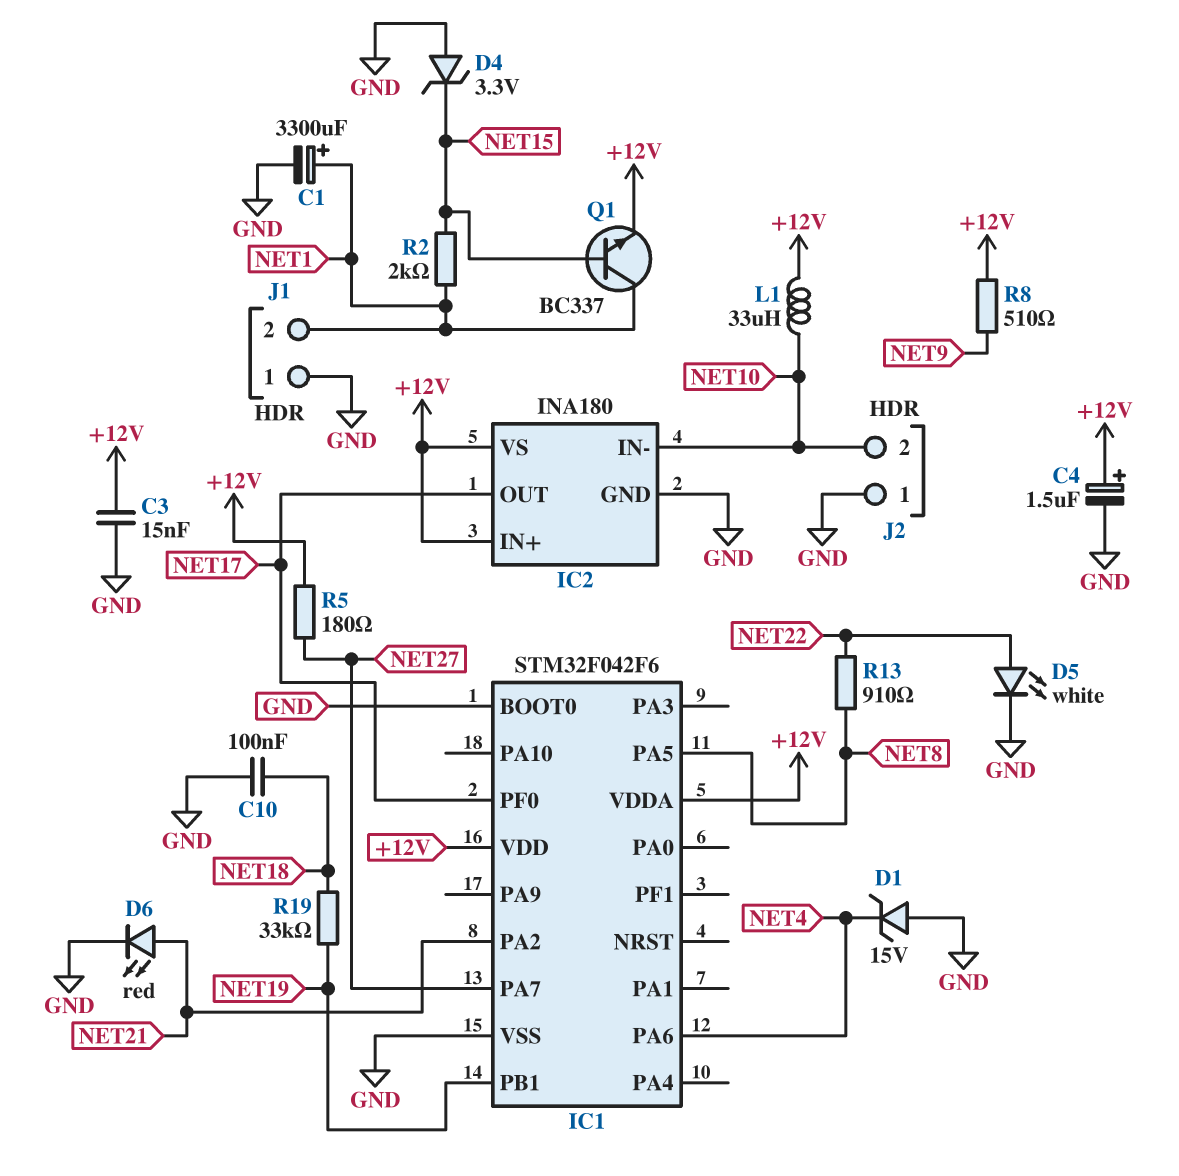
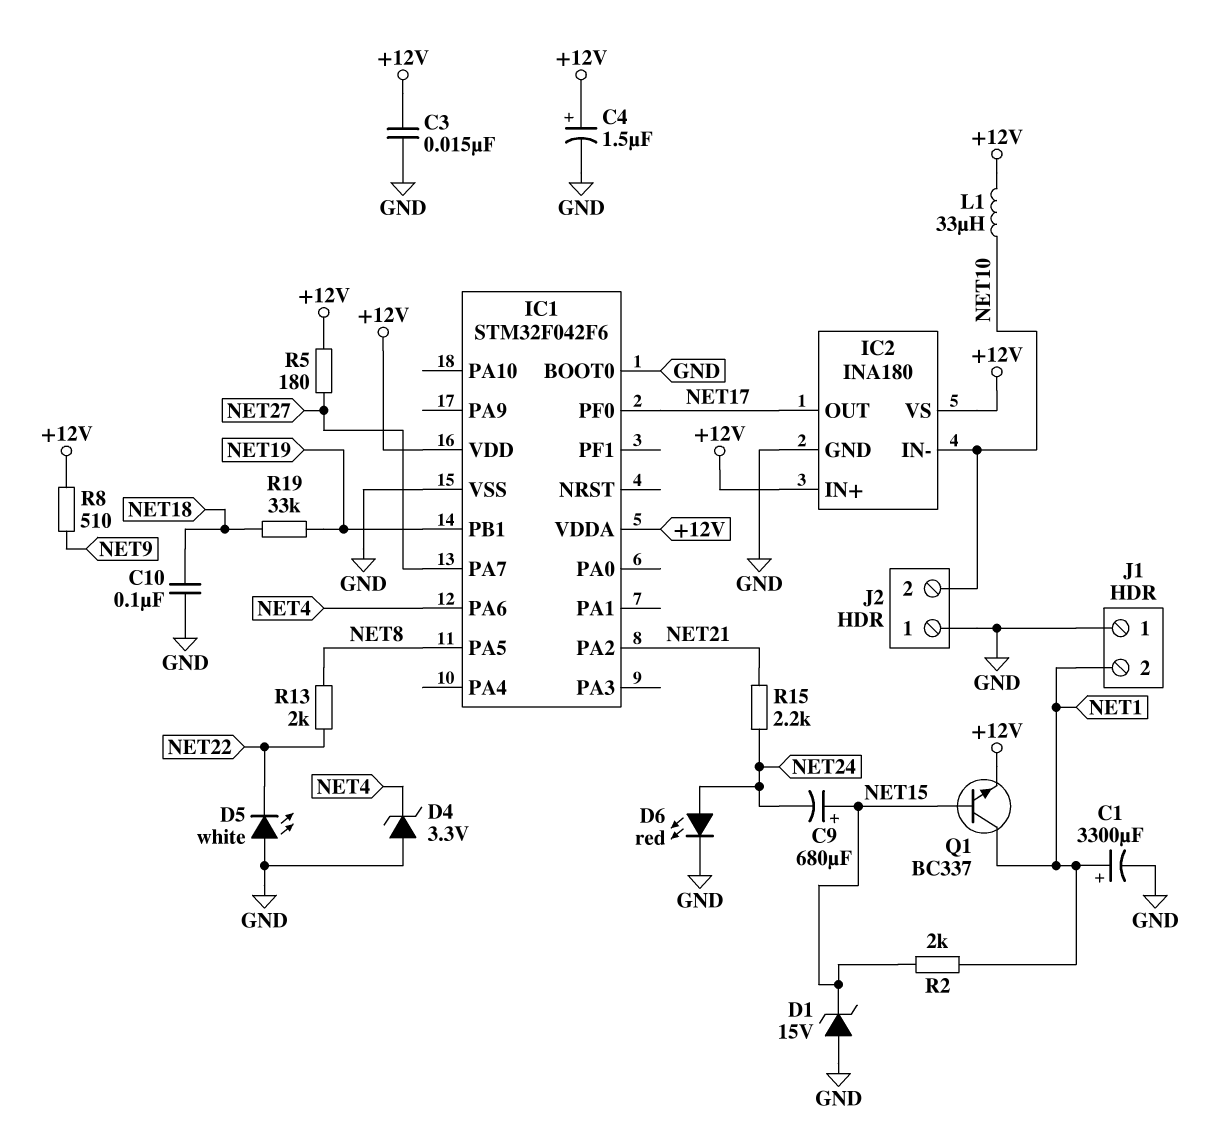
C9: none -> 680uF (plus NET15, minus NET24)
D1: zener 15V (A GND, K NET4) -> zener 15V (A GND, K NET15)
D4: zener 3.3V (A GND, K NET15) -> zener 3.3V (A GND, K NET4)
D5: LED white (A NET22, K GND) -> LED white (A GND, K NET22)
D6: LED red (A NET21, K GND) -> LED red (A NET24, K GND)
R13: 910 (NET8, NET22) -> 2k (NET8, NET22)
R15: none -> 2.2k (NET21, NET24)

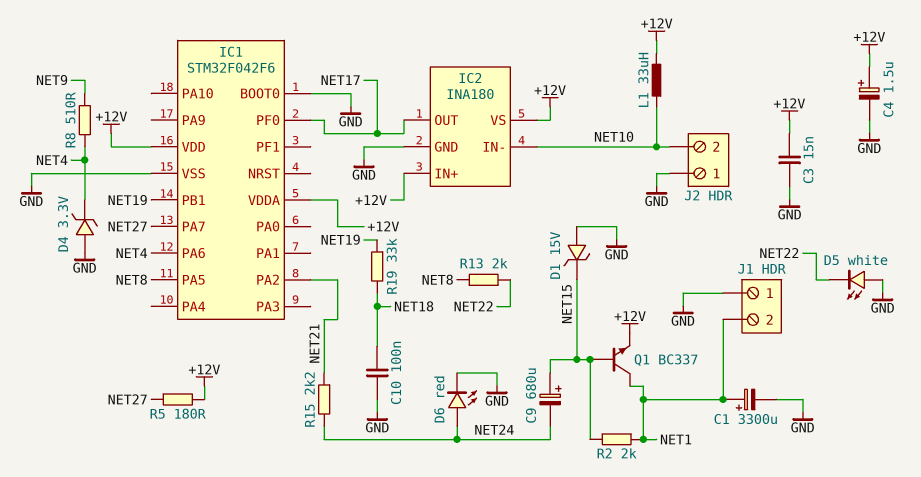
R8: 510 (+12V, NET9) -> 510 (NET4, NET9)

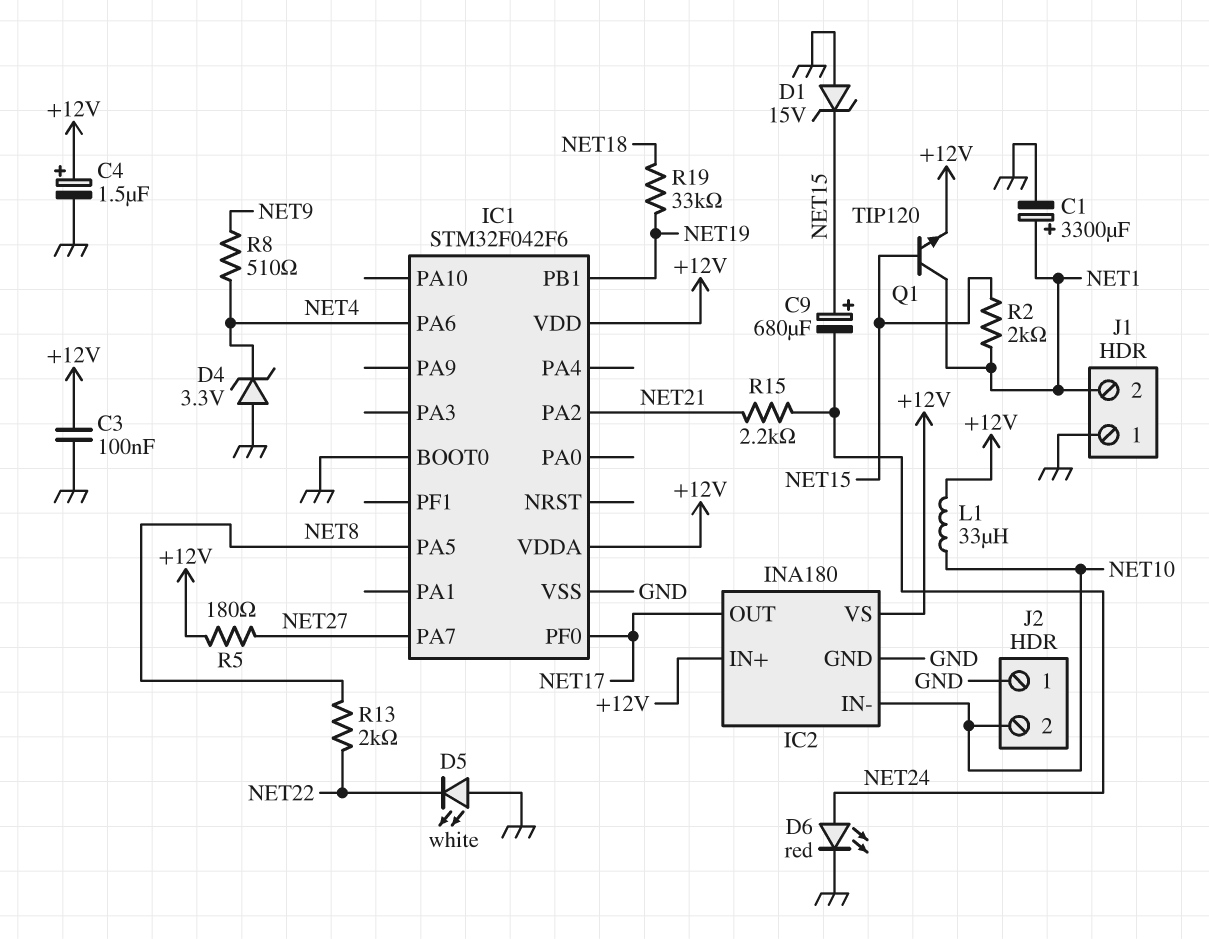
C3: 15nF (+12V, GND) -> 100nF (+12V, GND)
C10: 100nF (GND, NET18) -> none
Q1: NPN BC337 (B NET15, C NET1, E +12V) -> NPN TIP120 (B NET15, C NET1, E +12V)

